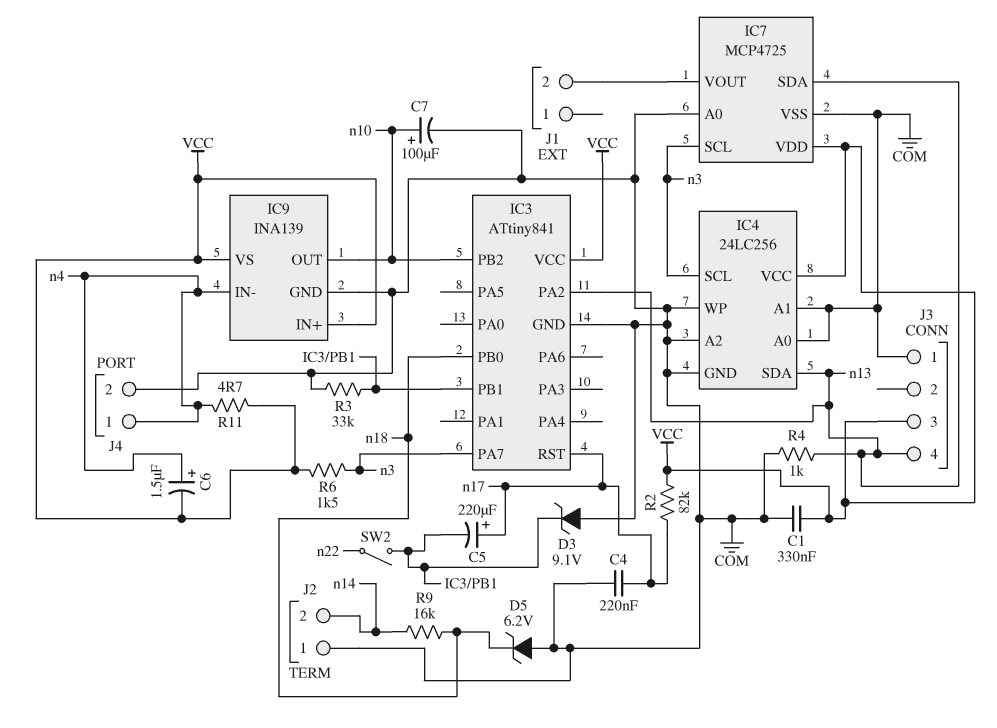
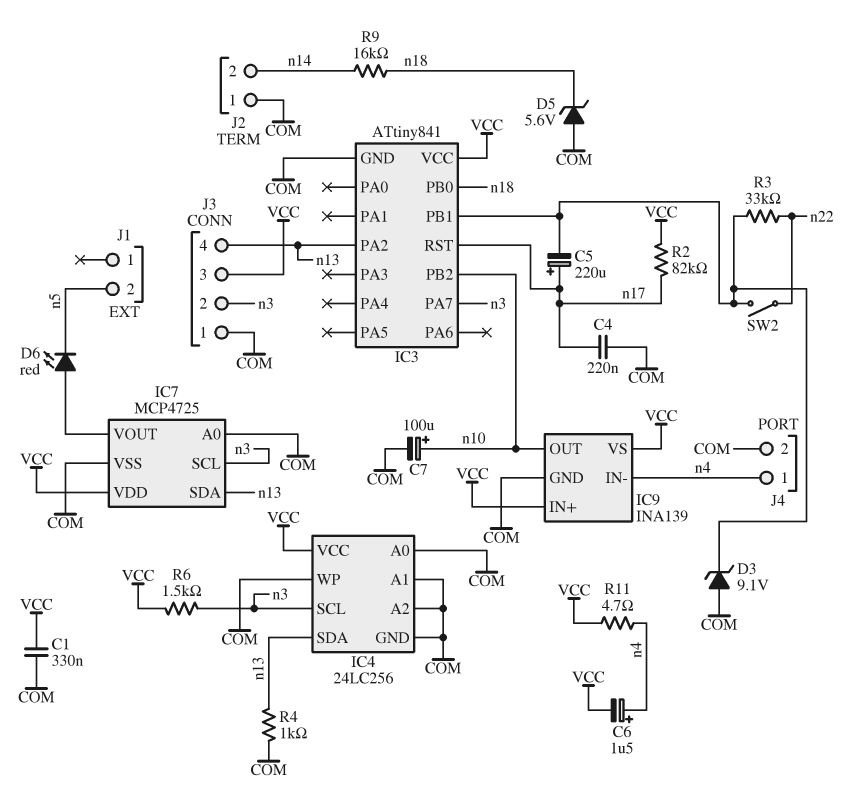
D5: zener 6.2V (A COM, K n18) -> zener 5.6V (A COM, K n18)
D6: none -> LED red (A IC7/VOUT, K n5)
J1 pin 2: IC7/VOUT -> n5
J3 pin 2: none -> n3
R3: 33k (COM, IC3/PB1) -> 33k (IC3/PB1, n22)

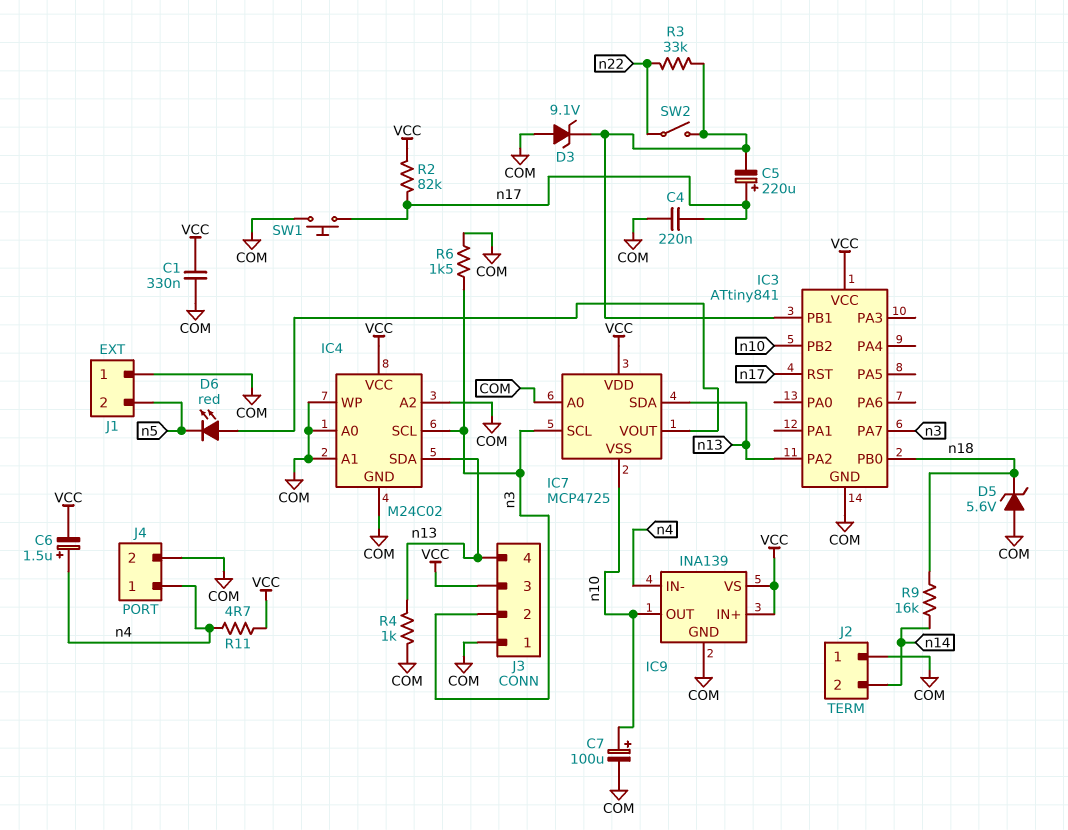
IC4: 24LC256 -> M24C02
IC7 pin VSS: COM -> n10
J1 pin 1: none -> COM
R6: 1.5k (VCC, n3) -> 1.5k (COM, n3)
SW1: none -> button (COM, n17)

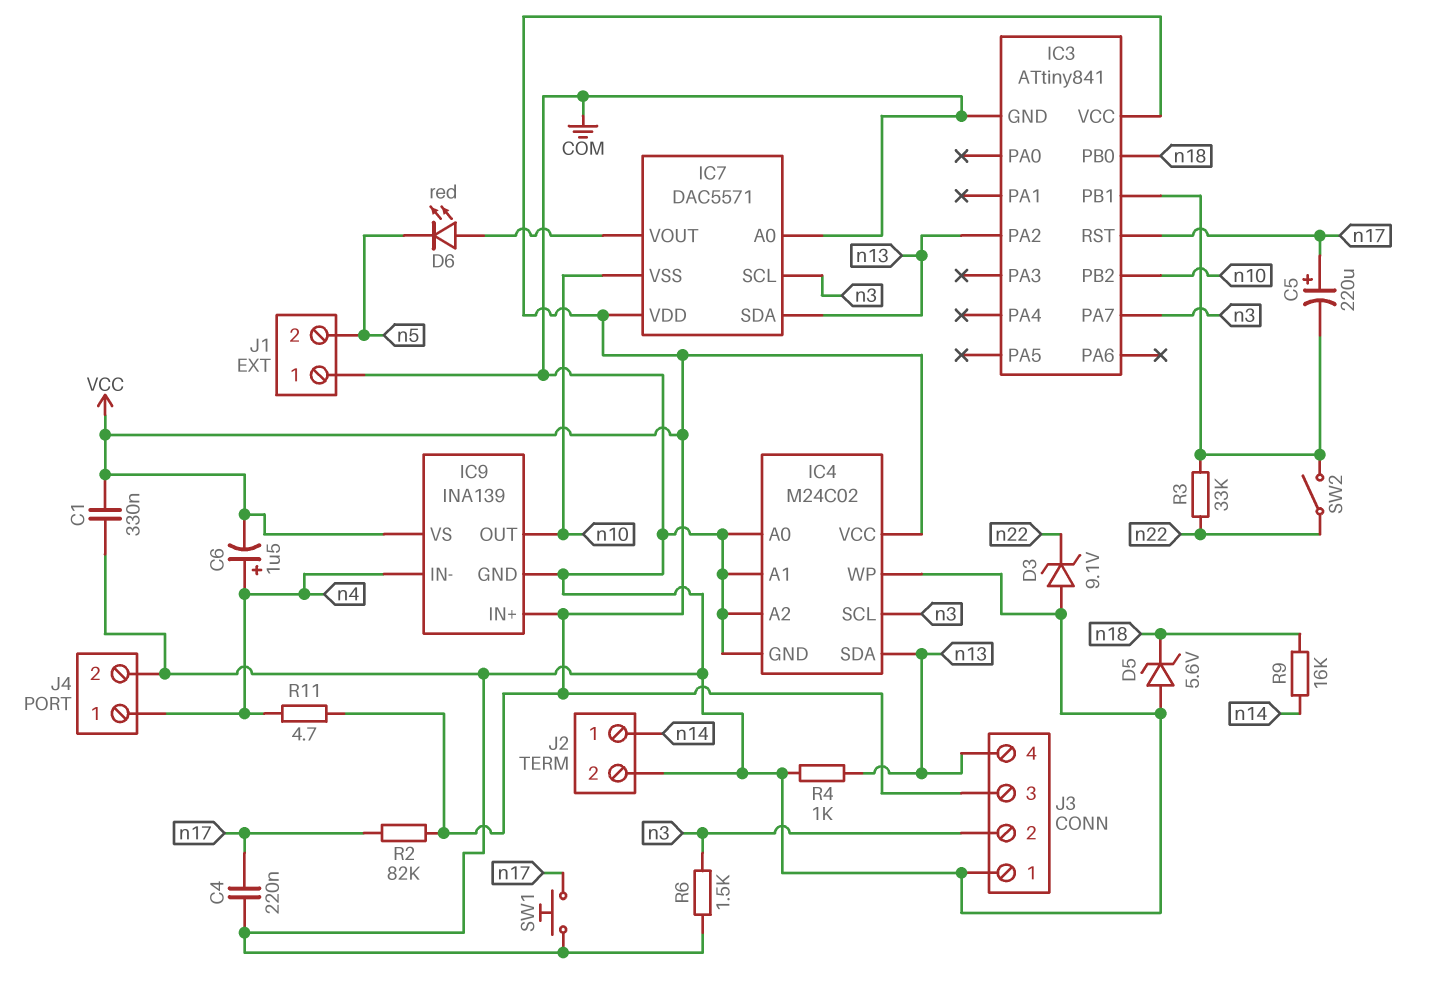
C7: 100uF (plus n10, minus COM) -> none
D3: zener 9.1V (A COM, K IC3/PB1) -> zener 9.1V (A COM, K n22)
IC7: MCP4725 -> DAC5571
J2 pin 1: COM -> n14
J2 pin 2: n14 -> COM

